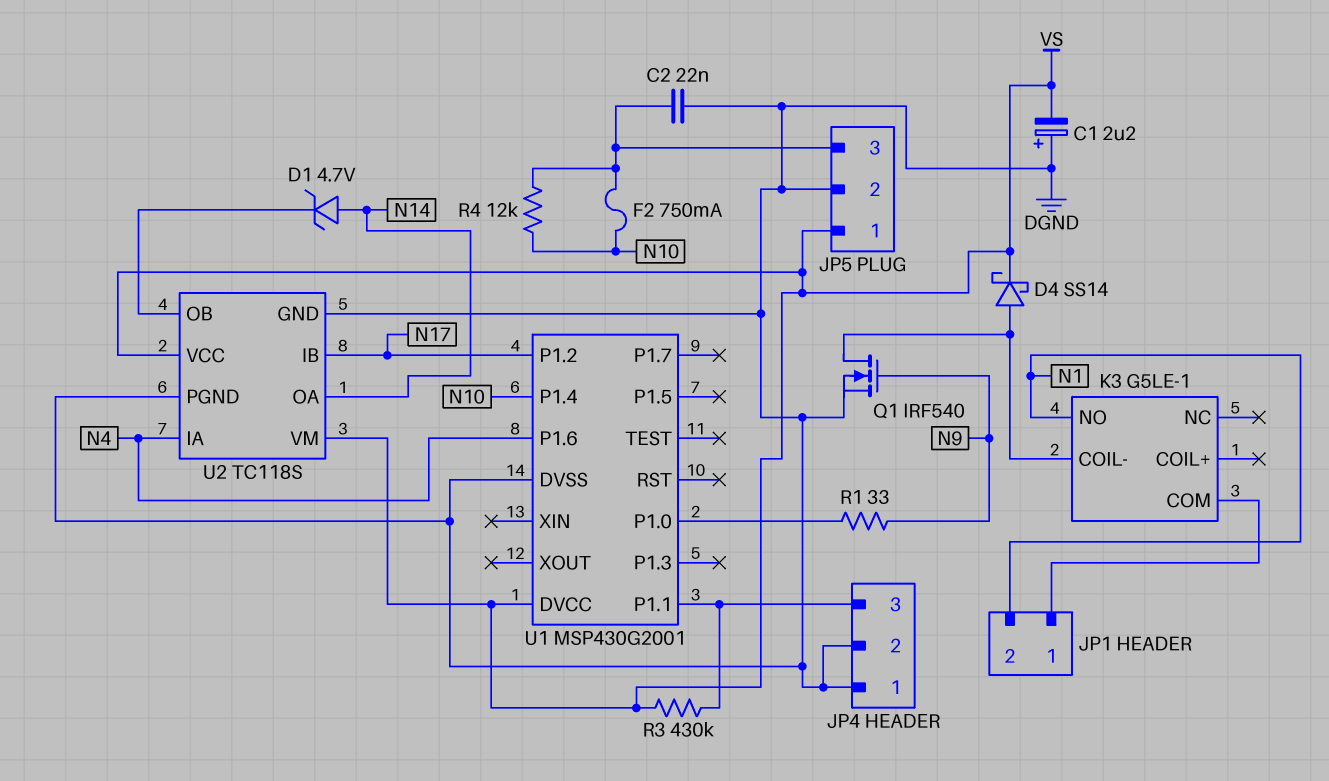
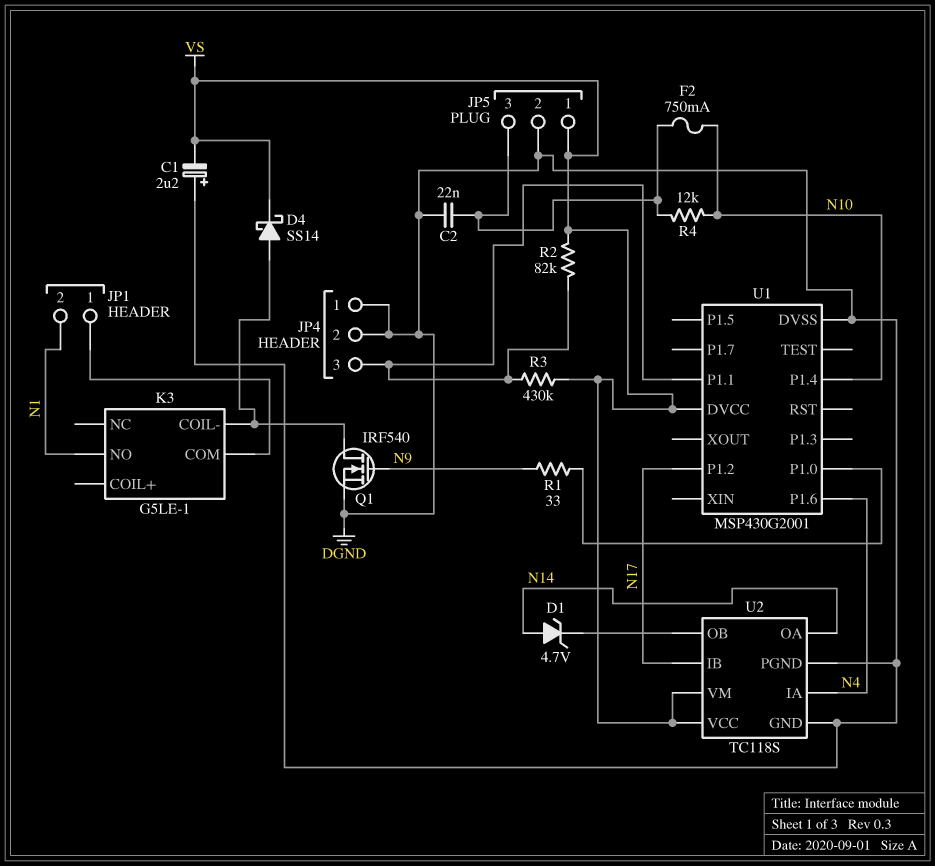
R2: none -> 82k (JP4/3, VS)

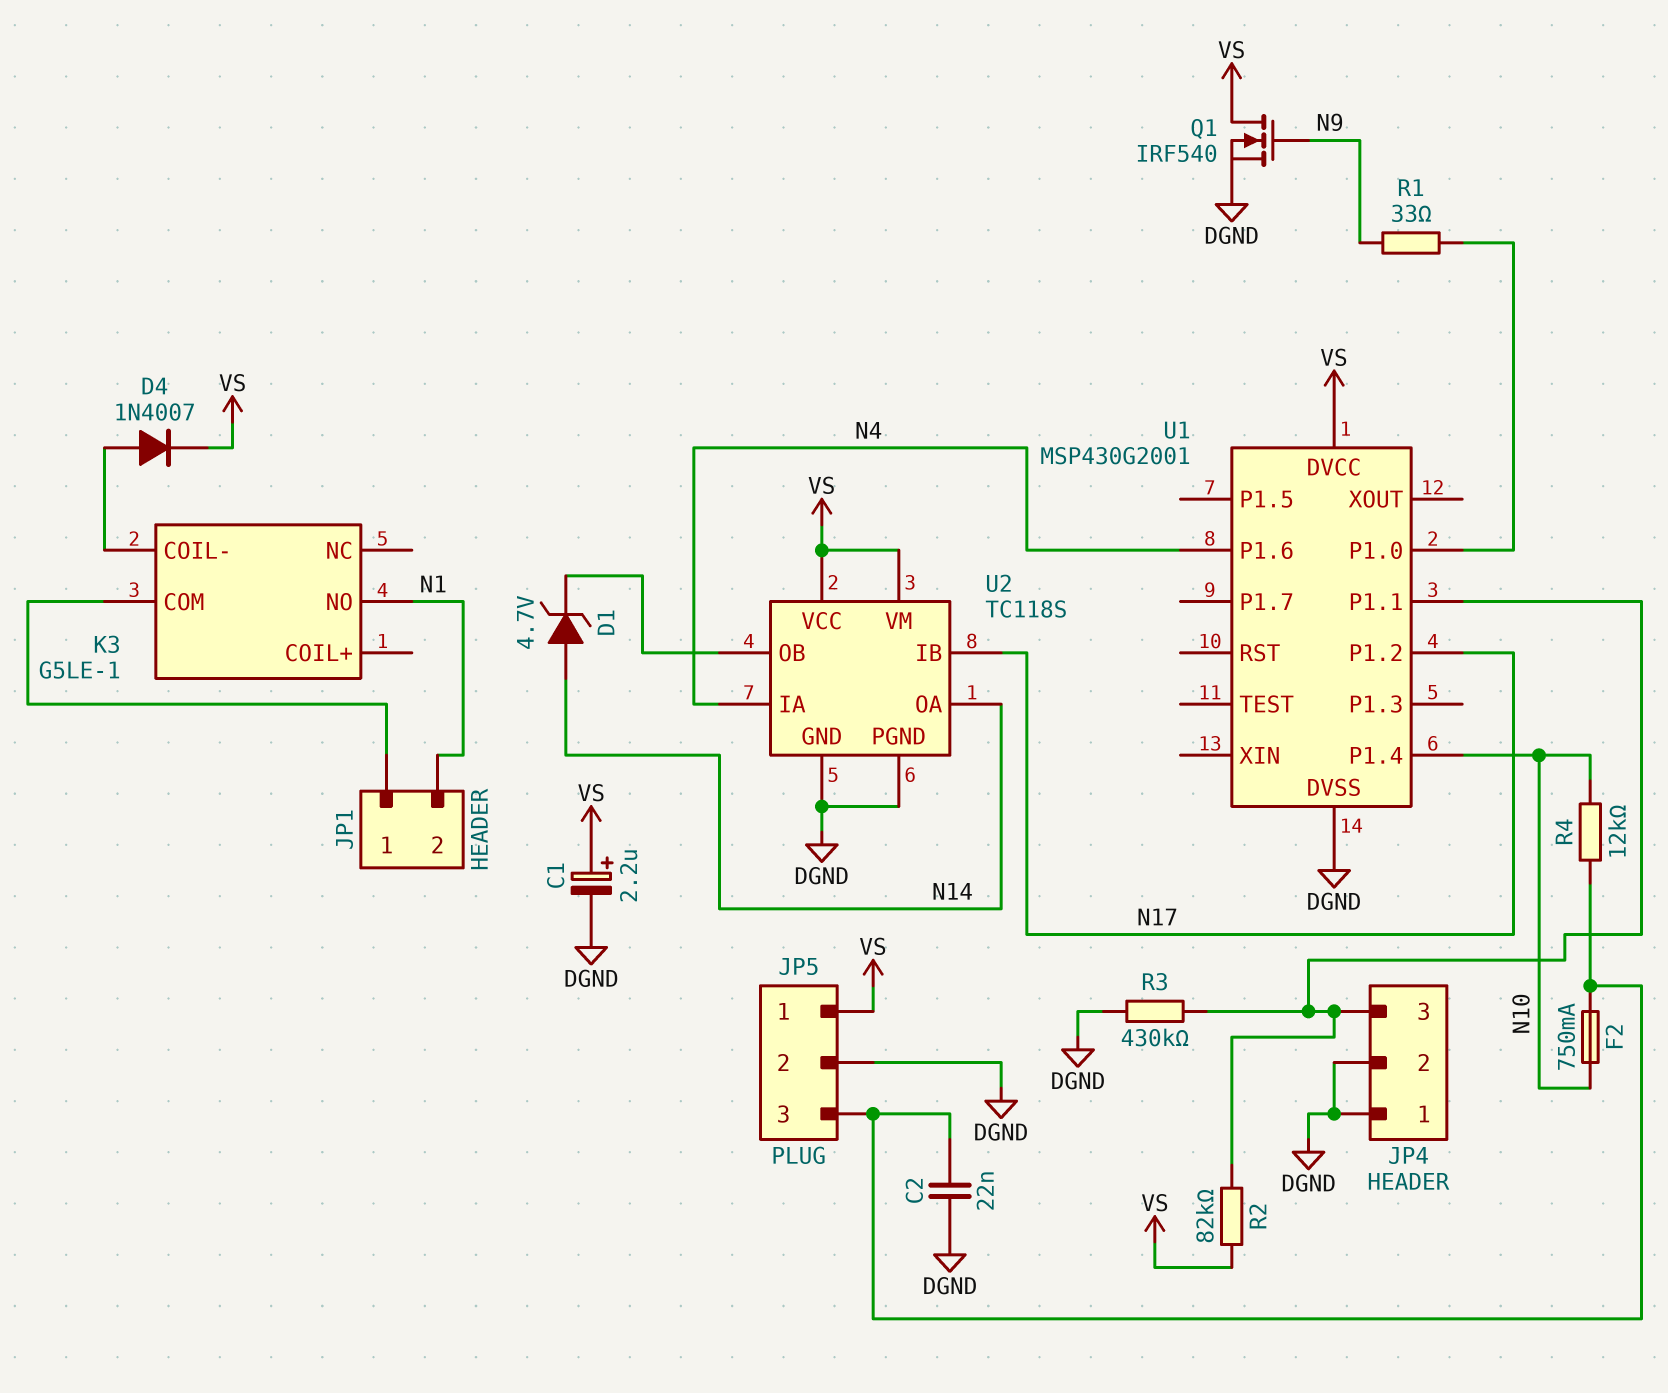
C1: 2.2uF (plus DGND, minus VS) -> 2.2uF (plus VS, minus DGND)
D4: schottky SS14 (A K3/COIL-, K VS) -> diode 1N4007 (A K3/COIL-, K VS)
Q1: NMOS IRF540 (G N9, D K3/COIL-, S DGND) -> NMOS IRF540 (G N9, D VS, S DGND)
R3: 430k (JP4/3, VS) -> 430k (DGND, JP4/3)

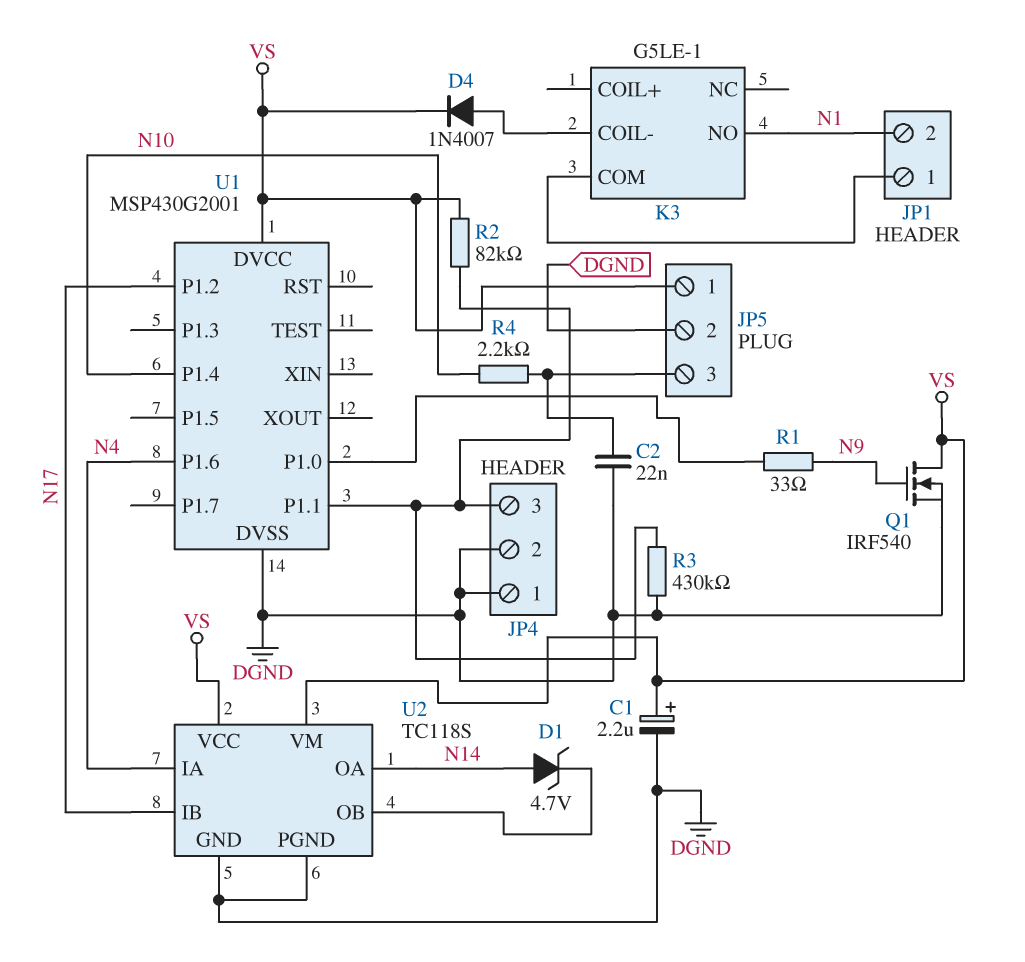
F2: 750mA (JP5/3, N10) -> none
R4: 12k (JP5/3, N10) -> 2.2k (JP5/3, N10)

